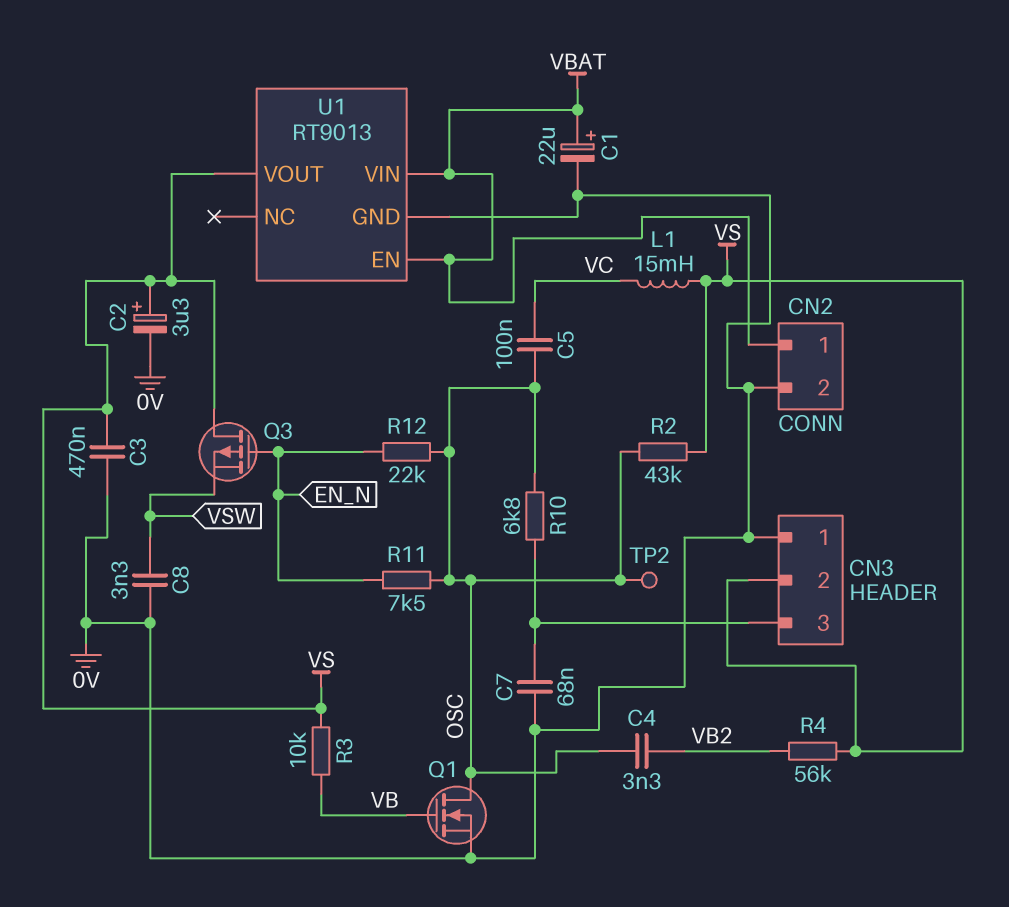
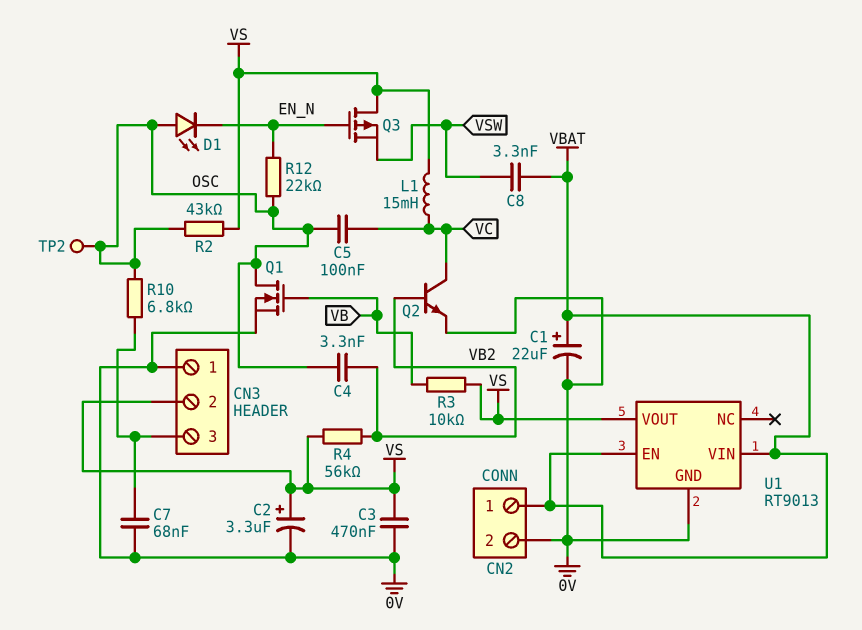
C8: 3.3nF (0V, VSW) -> 3.3nF (VBAT, VSW)
D1: none -> LED (A OSC, K EN_N)
Q2: none -> NPN (B VB2, C VC, E 0V)
R11: 7.5k (EN_N, OSC) -> none

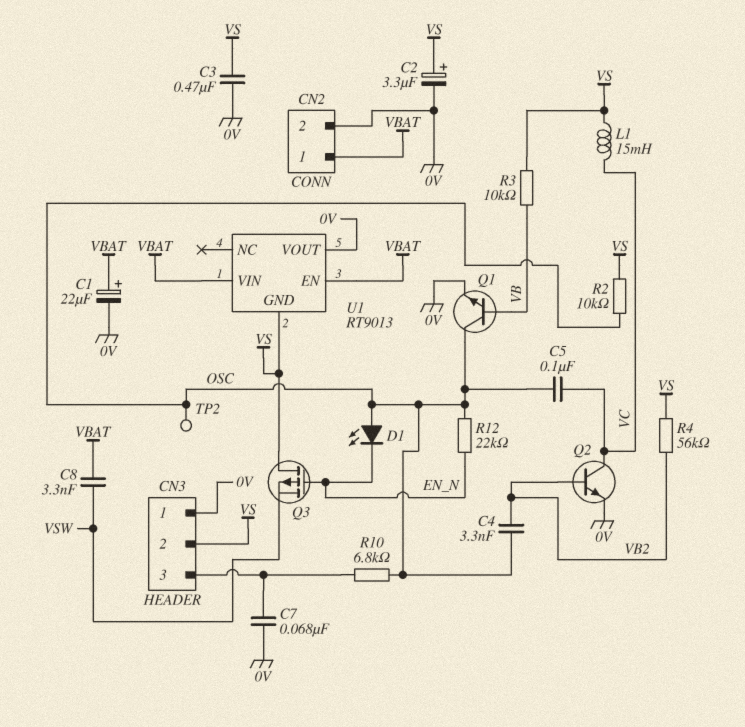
Q1: NMOS (G VB, D OSC, S 0V) -> NPN (B VB, C OSC, E 0V)
R2: 43k (OSC, VS) -> 10k (OSC, VS)
U1 pin GND: 0V -> VS
U1 pin VOUT: VS -> 0V

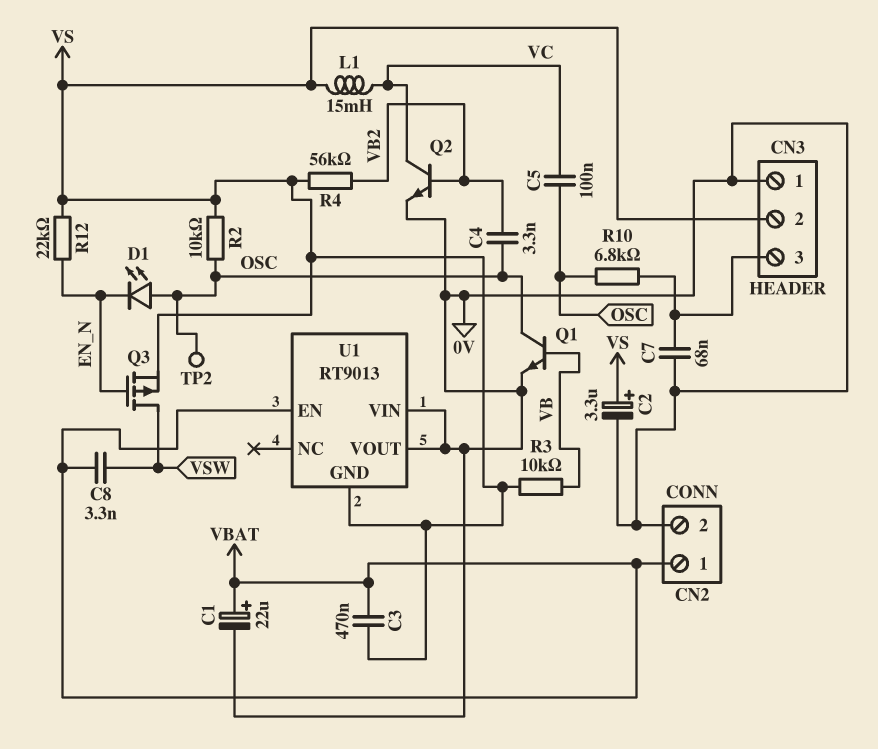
C3: 470nF (0V, VS) -> 470nF (VBAT, VS)
Q3: PMOS (G EN_N, D VS, S VSW) -> PMOS (G EN_N, D VSW, S VS)
R12: 22k (EN_N, OSC) -> 22k (EN_N, VS)
U1 pin VIN: VBAT -> 0V

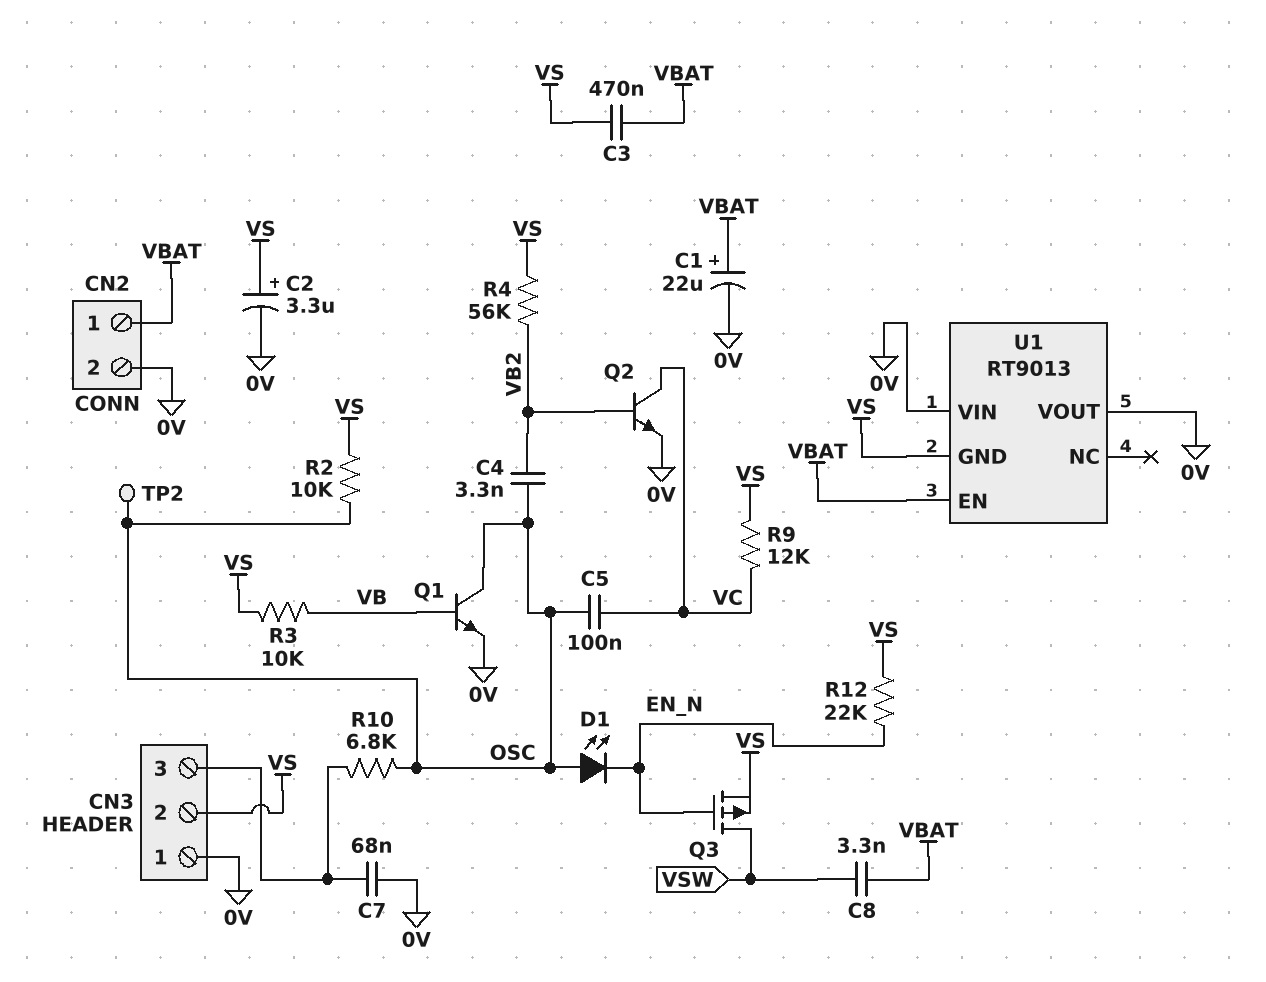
L1: 15mH (VC, VS) -> none
R9: none -> 12k (VC, VS)

